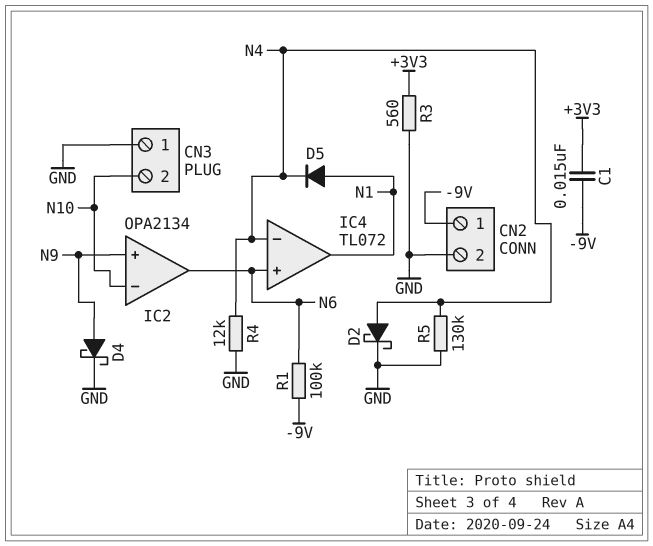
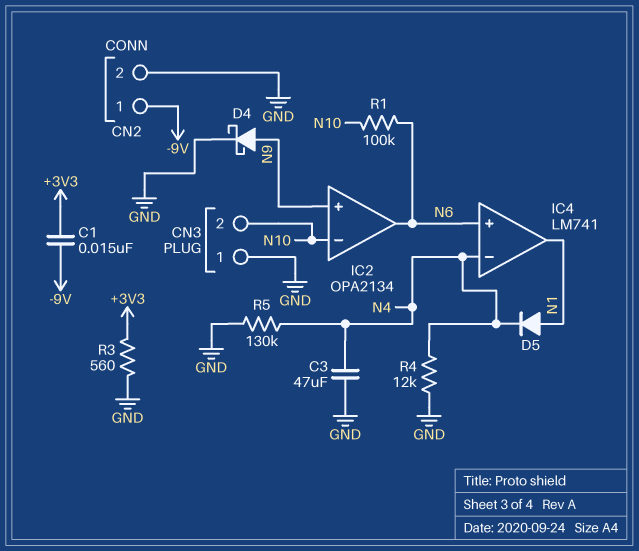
C3: none -> 47uF (GND, N4)
D2: schottky (A N4, K GND) -> none
IC4: TL072 -> LM741
R1: 100k (-9V, N6) -> 100k (N6, N10)

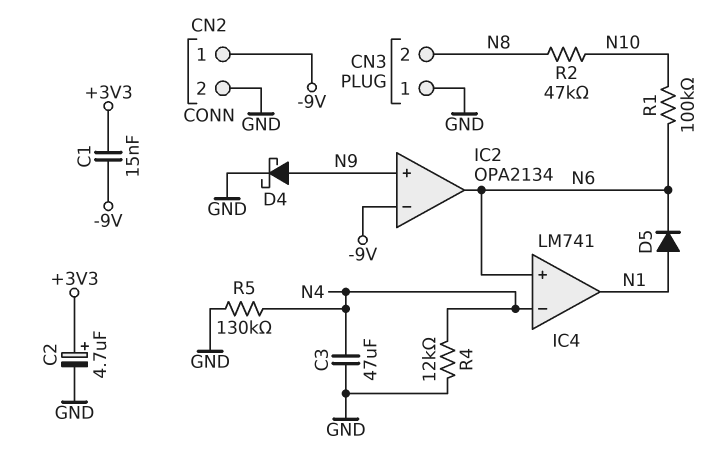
C2: none -> 4.7uF (plus +3V3, minus GND)
CN3 pin 2: N10 -> N8
D5: diode (A N1, K N4) -> diode (A N1, K N6)
IC2 pin in-: N10 -> -9V
R2: none -> 47k (N8, N10)
R3: 560 (+3V3, GND) -> none

